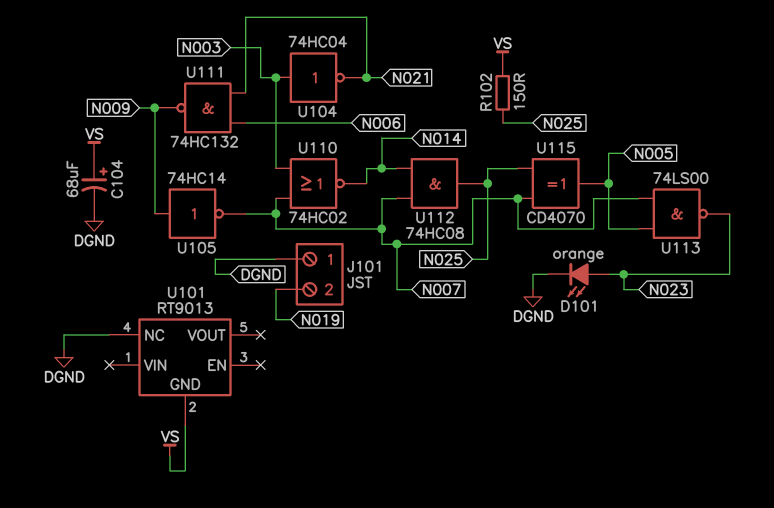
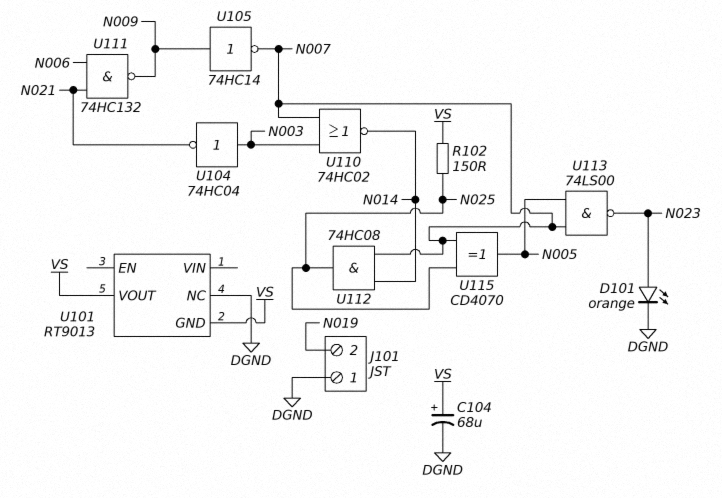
U101 pin VOUT: none -> VS

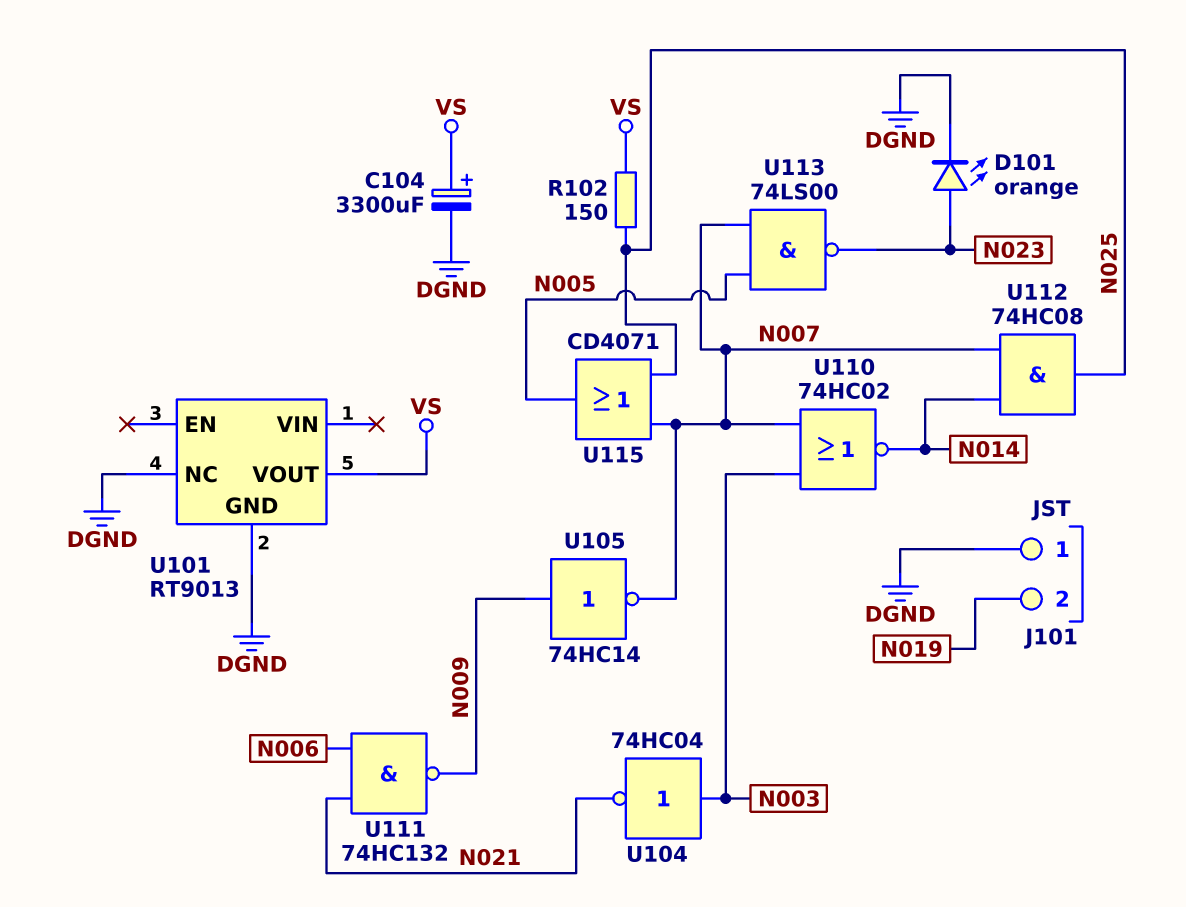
C104: 68uF (plus VS, minus DGND) -> 3300uF (plus VS, minus DGND)
U101 pin GND: VS -> DGND
U115: XOR CD4070 (in N007, in N025, out N005) -> OR CD4071 (in N007, in N025, out N005)

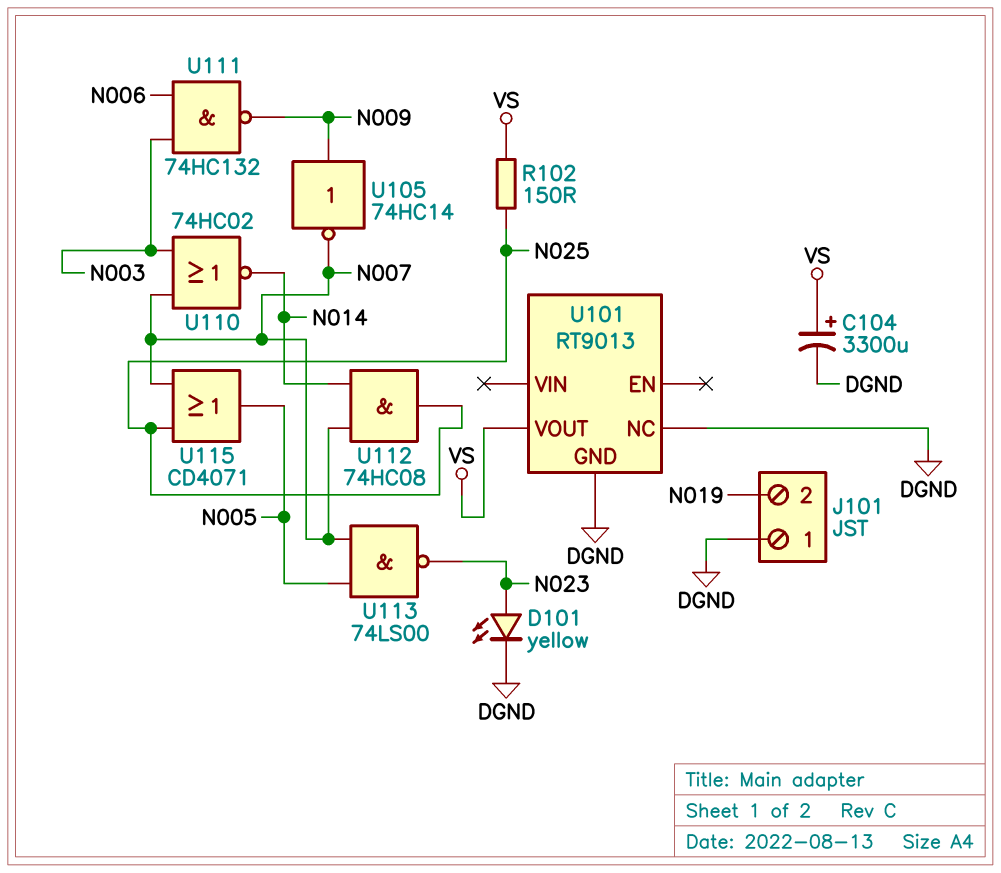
D101: LED orange (A N023, K DGND) -> LED yellow (A N023, K DGND)
U104: NOT 74HC04 (in N003, out N021) -> none
U111: NAND 74HC132 (in N006, in N021, out N009) -> NAND 74HC132 (in N003, in N006, out N009)

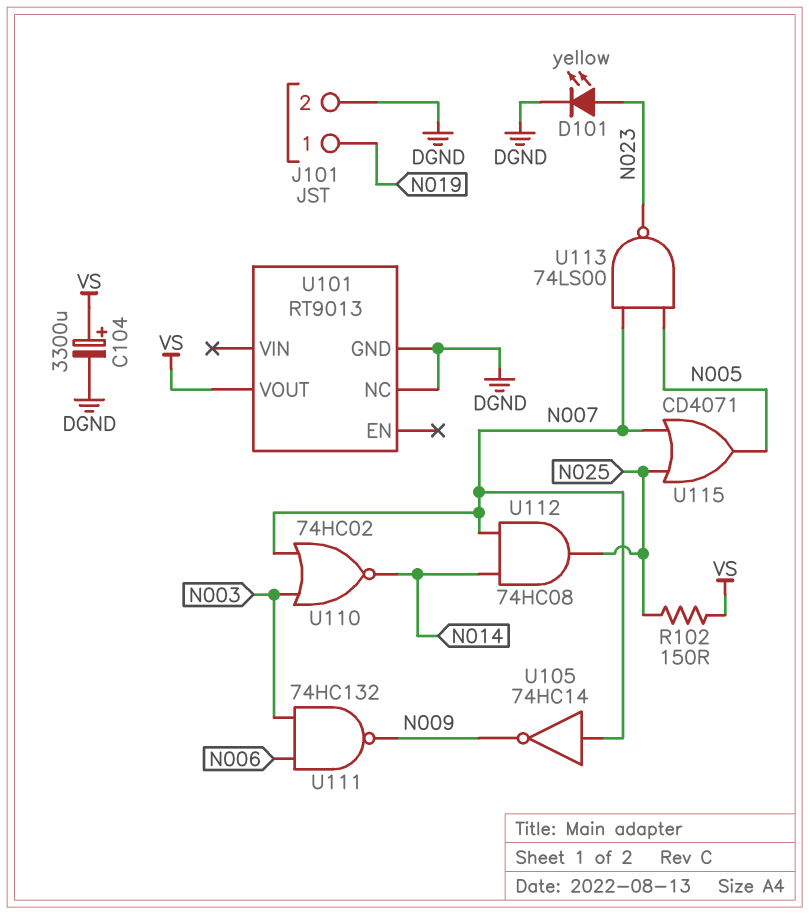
J101 pin 1: DGND -> N019
J101 pin 2: N019 -> DGND
U105: NOT 74HC14 (in N009, out N007) -> NOT 74HC14 (in N007, out N009)

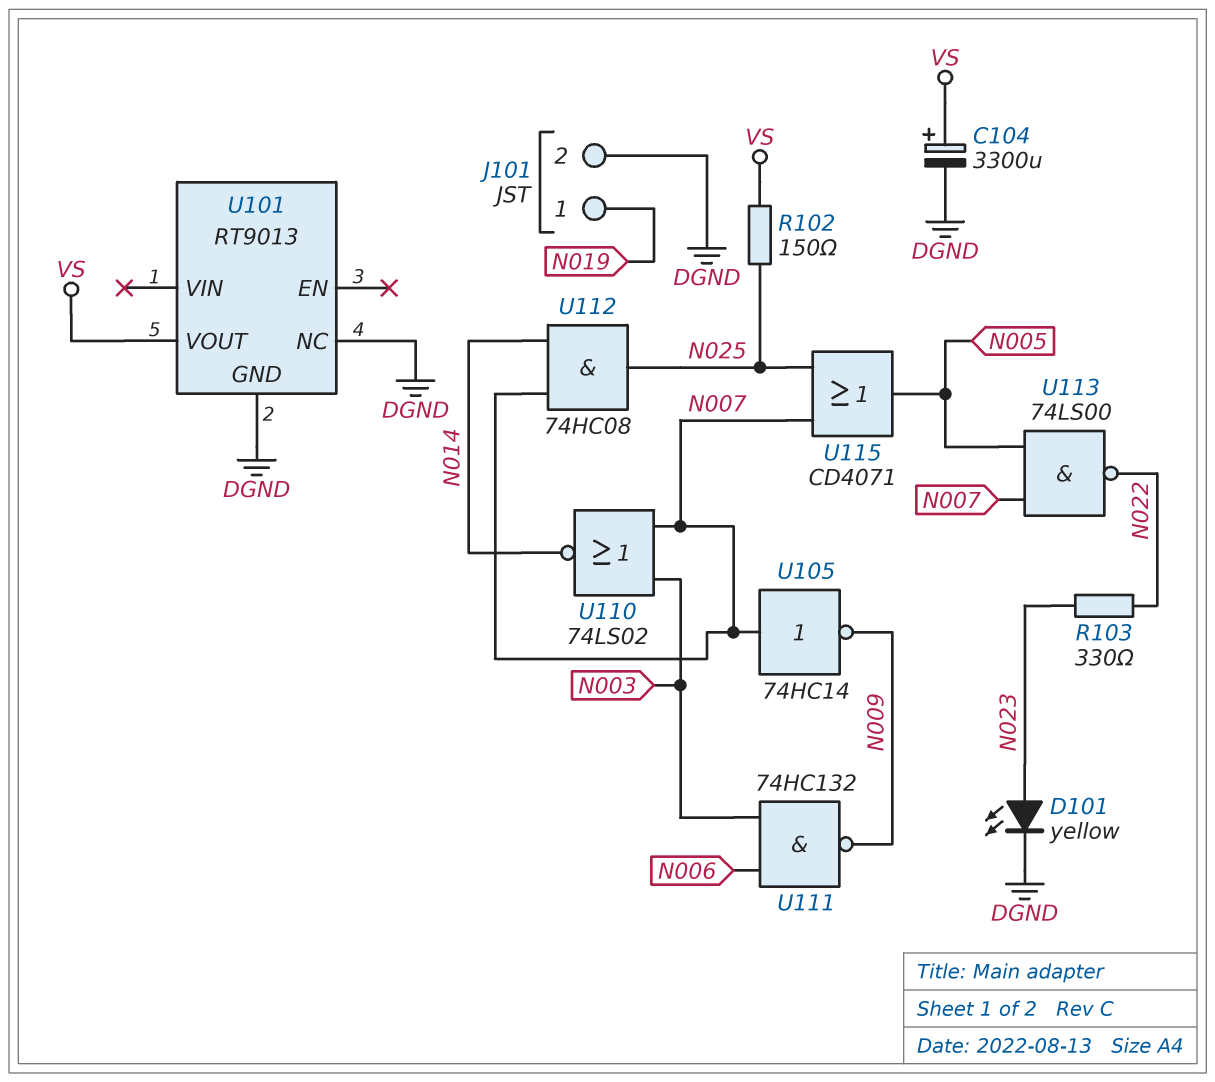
R103: none -> 330 (N022, N023)
U110: NOR 74HC02 (in N003, in N007, out N014) -> NOR 74LS02 (in N003, in N007, out N014)
U113: NAND 74LS00 (in N005, in N007, out N023) -> NAND 74LS00 (in N005, in N007, out N022)

